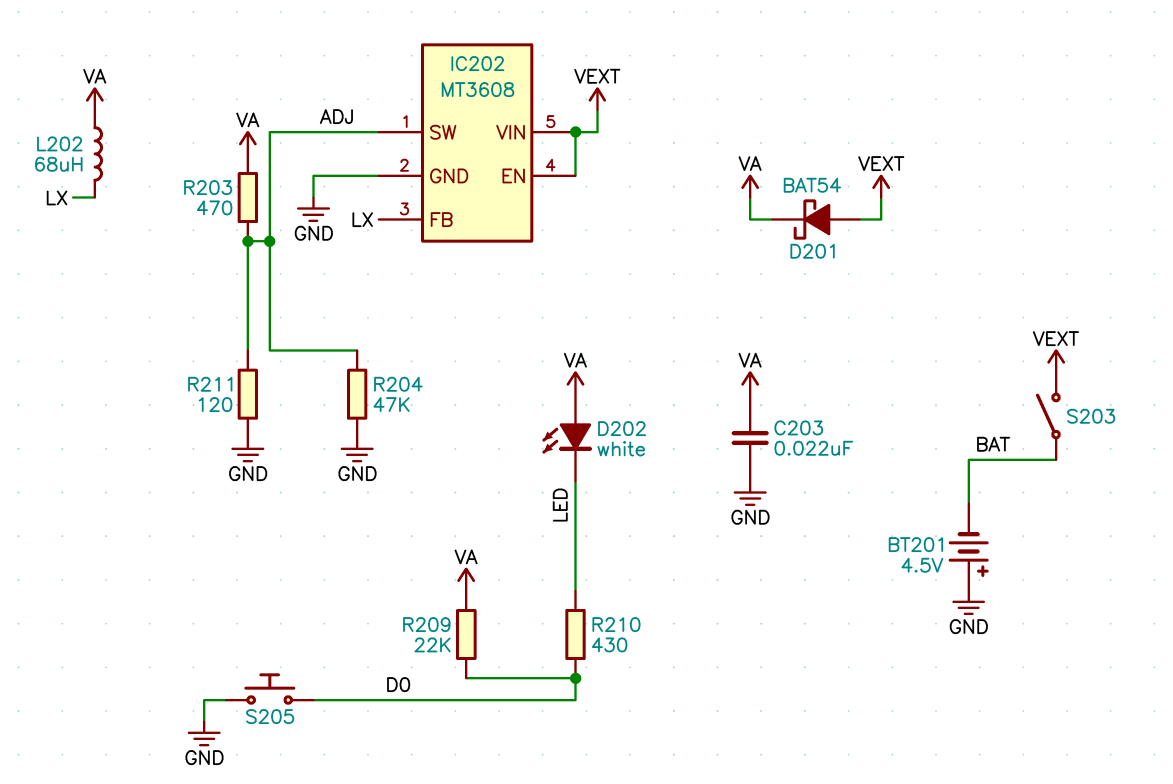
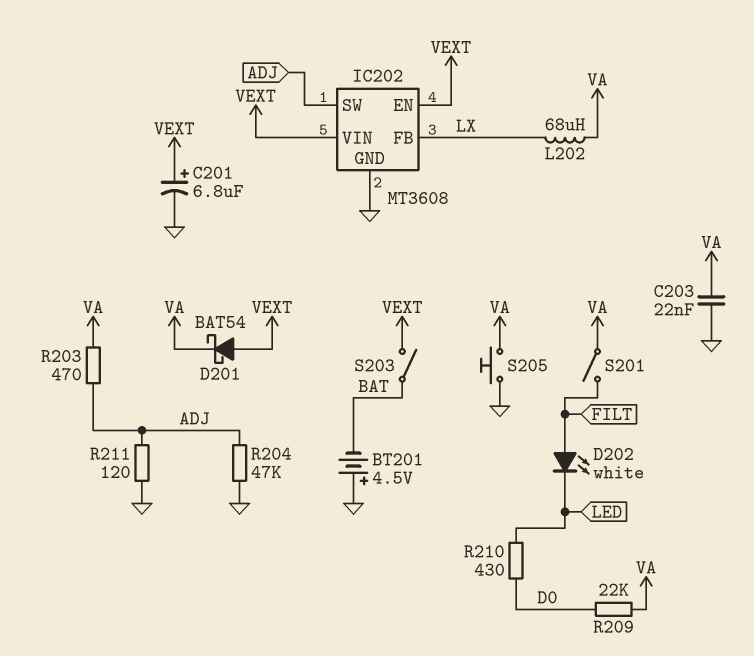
C201: none -> 6.8uF (plus VEXT, minus GND)
D202: LED white (A VA, K LED) -> LED white (A FILT, K LED)
S201: none -> switch (FILT, VA)
S205: button (D0, GND) -> button (GND, VA)

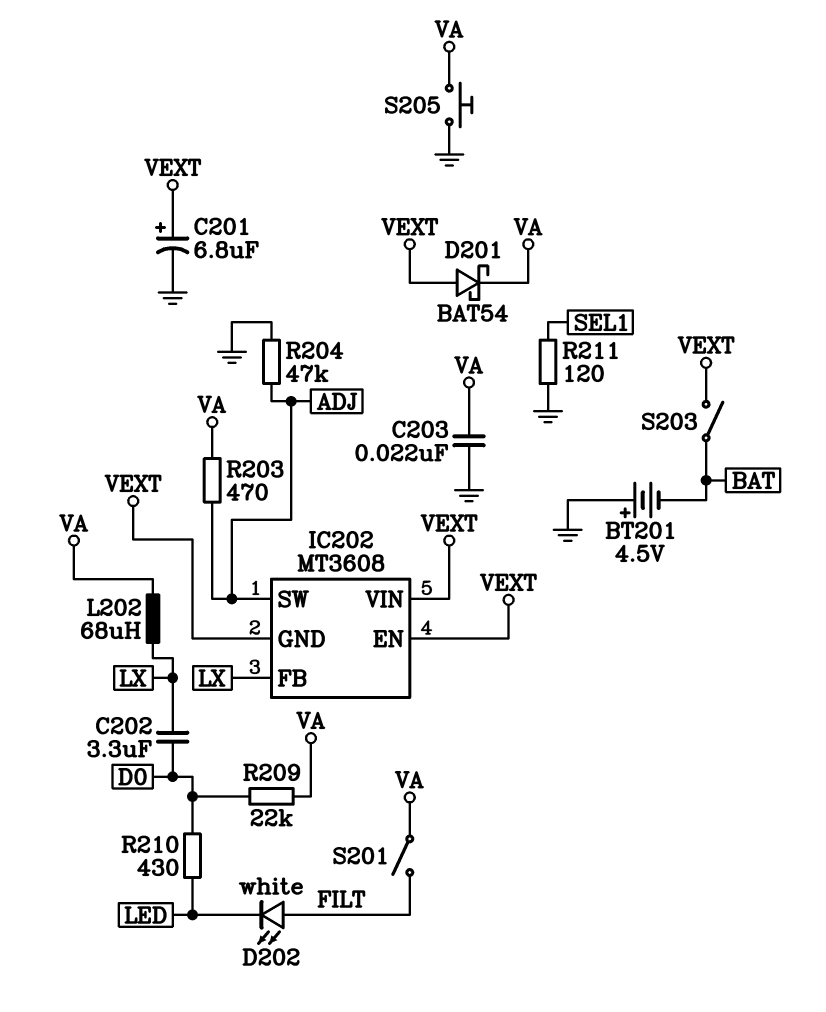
C202: none -> 3.3uF (D0, LX)
IC202 pin GND: GND -> VEXT
R211: 120 (ADJ, GND) -> 120 (GND, SEL1)

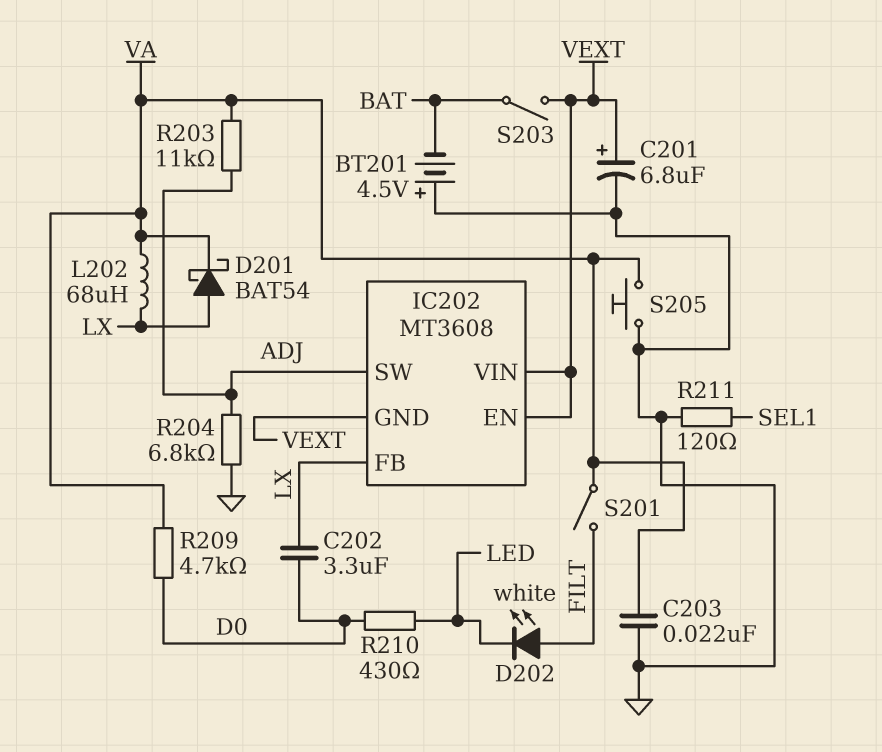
D201: schottky BAT54 (A VEXT, K VA) -> schottky BAT54 (A LX, K VA)
R203: 470 (ADJ, VA) -> 11k (ADJ, VA)
R204: 47k (ADJ, GND) -> 6.8k (ADJ, GND)
R209: 22k (D0, VA) -> 4.7k (D0, VA)

